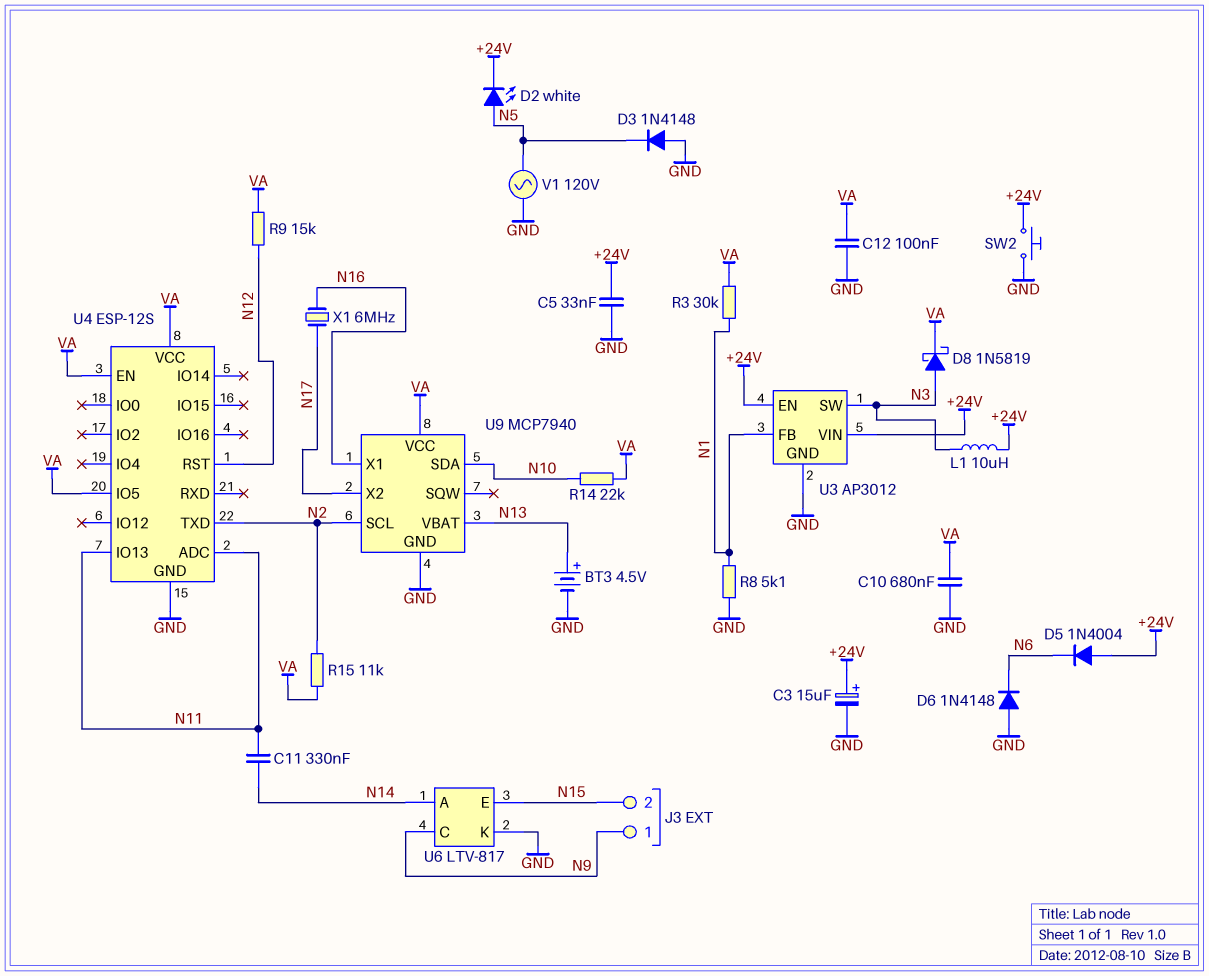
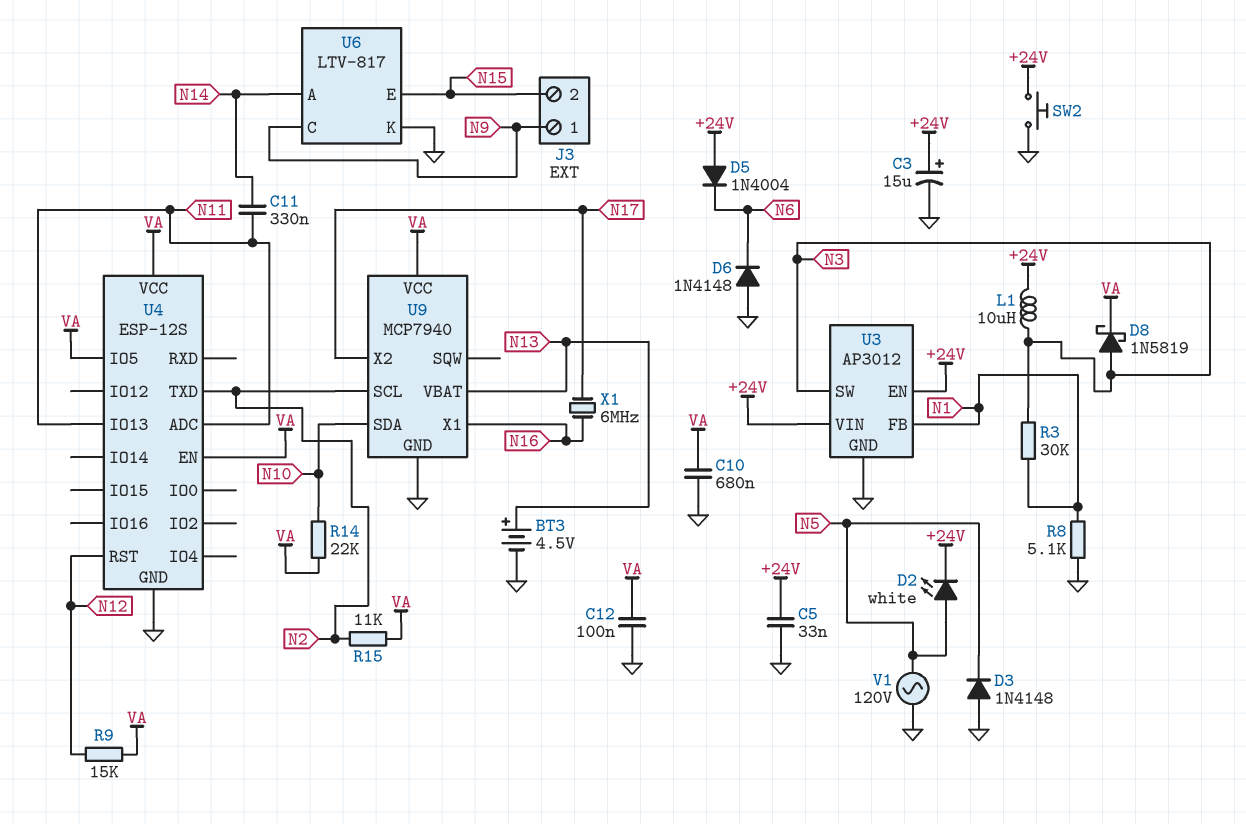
R3: 30k (N1, VA) -> 30k (N1, N3)

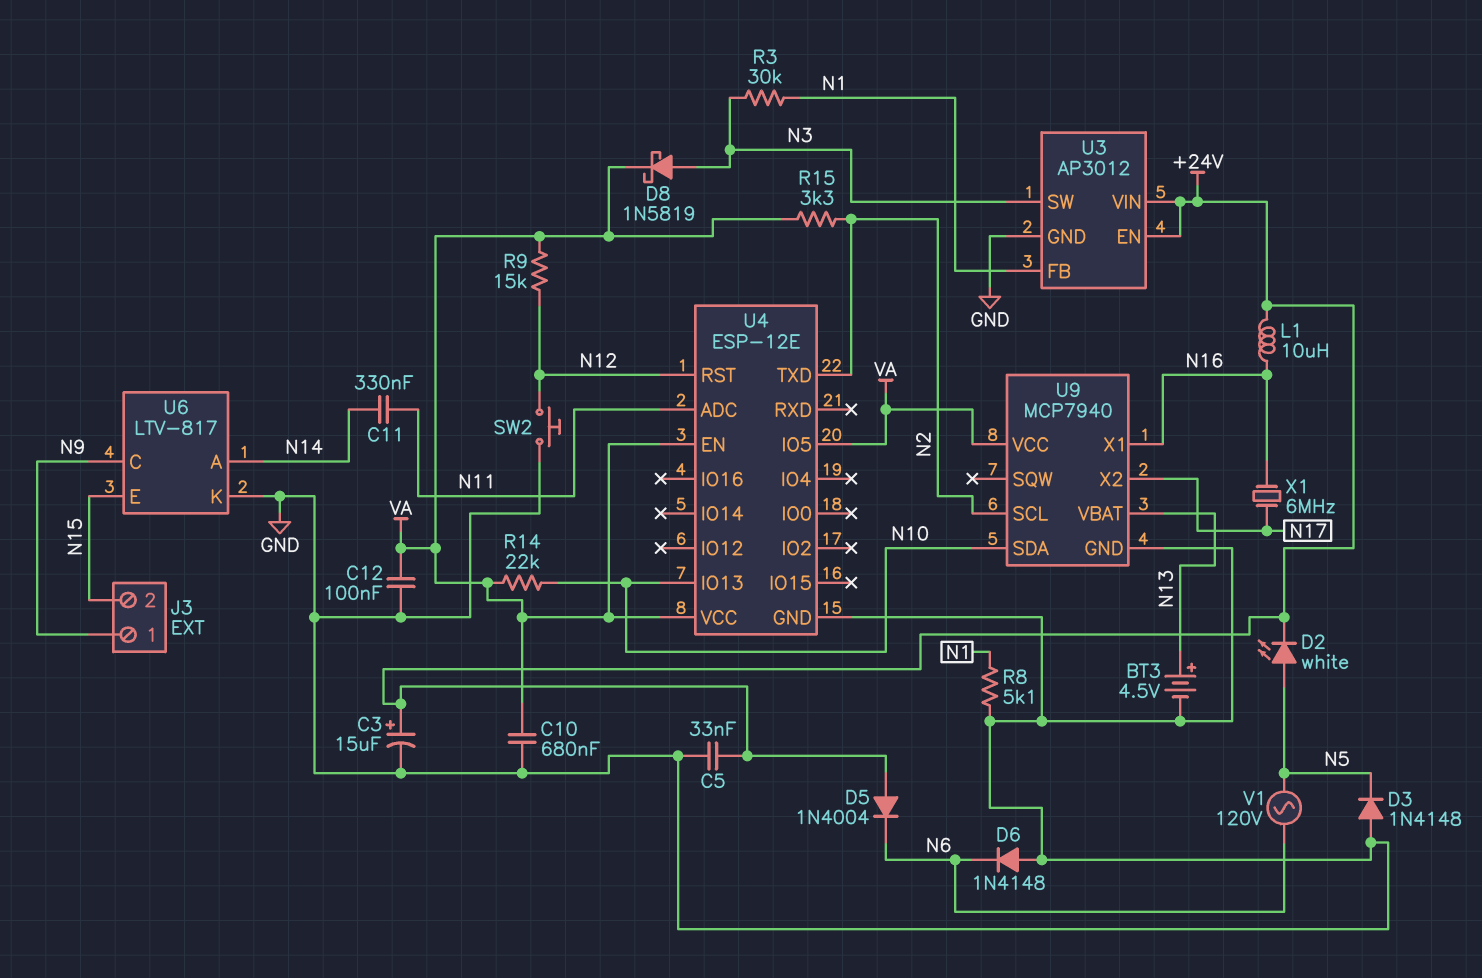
L1: 10uH (+24V, N3) -> 10uH (+24V, N16)
R15: 11k (N2, VA) -> 3.3k (N2, VA)
SW2: button (+24V, GND) -> button (GND, N12)
U4: ESP-12S -> ESP-12E
U4 pin IO13: N11 -> N10
V1: AC 120V (GND, N5) -> AC 120V (N5, N6)

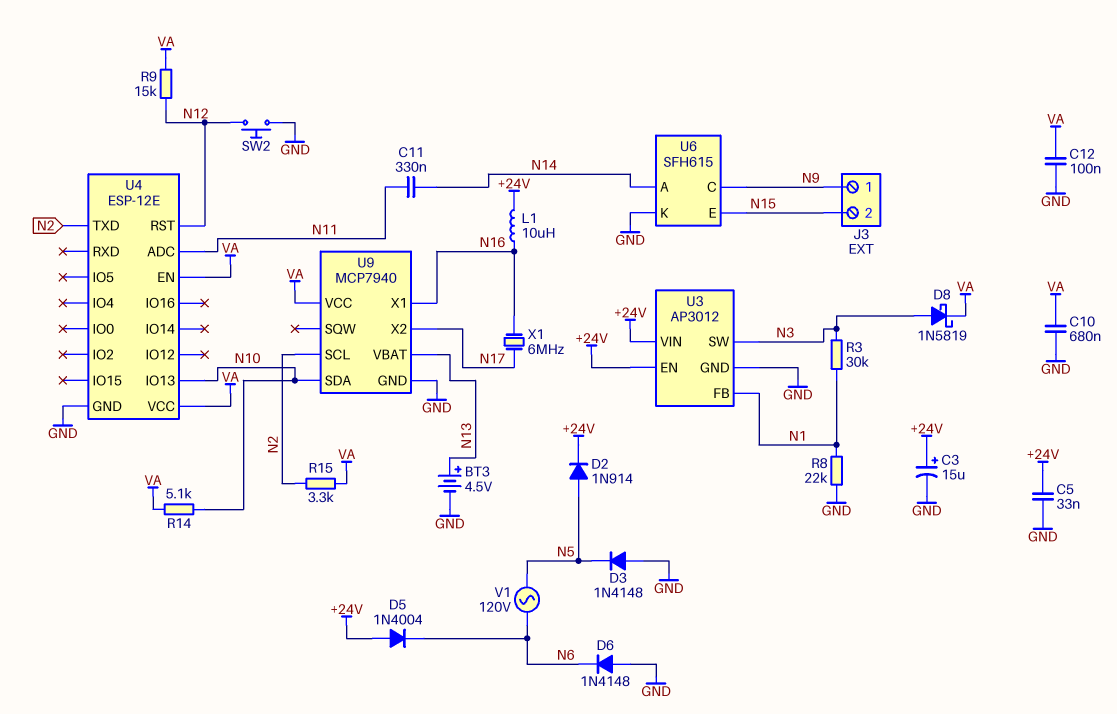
D2: LED white (A N5, K +24V) -> diode 1N914 (A N5, K +24V)
R8: 5.1k (GND, N1) -> 22k (GND, N1)
R14: 22k (N10, VA) -> 5.1k (N10, VA)
U4 pin IO5: VA -> none
U6: LTV-817 -> SFH615

